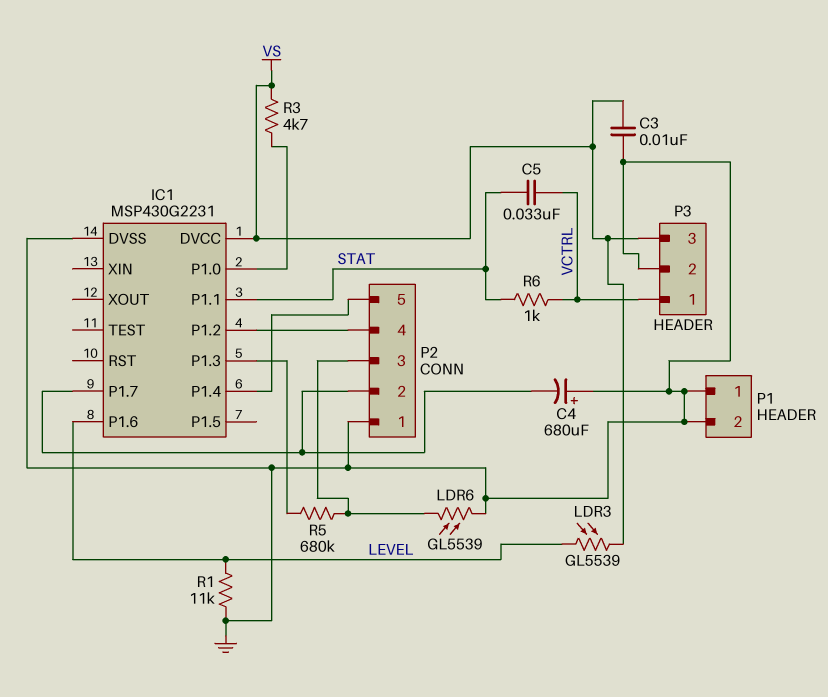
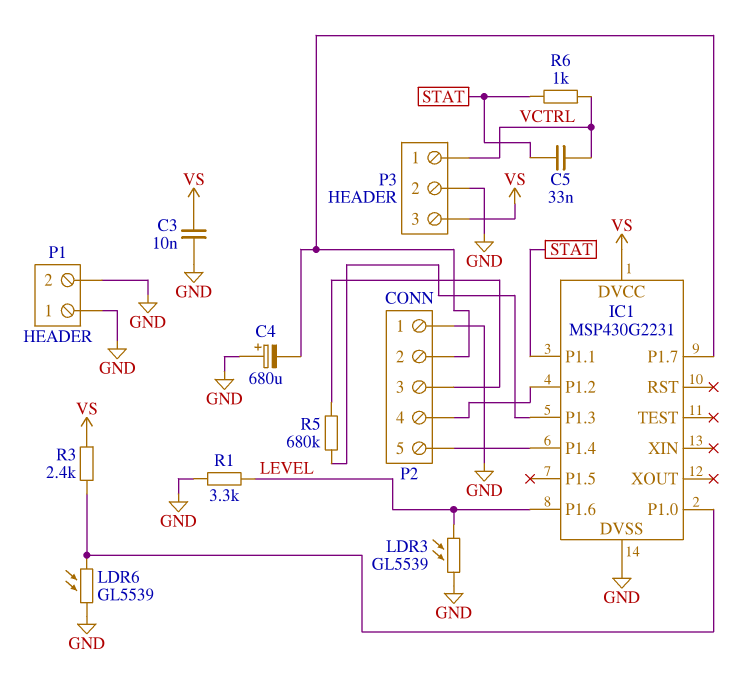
LDR3: GL5539 (LEVEL, VS) -> GL5539 (GND, LEVEL)
LDR6: GL5539 (GND, P2/3) -> GL5539 (GND, IC1/P1.0)
R1: 11k (GND, LEVEL) -> 3.3k (GND, LEVEL)
R3: 4.7k (IC1/P1.0, VS) -> 2.4k (IC1/P1.0, VS)

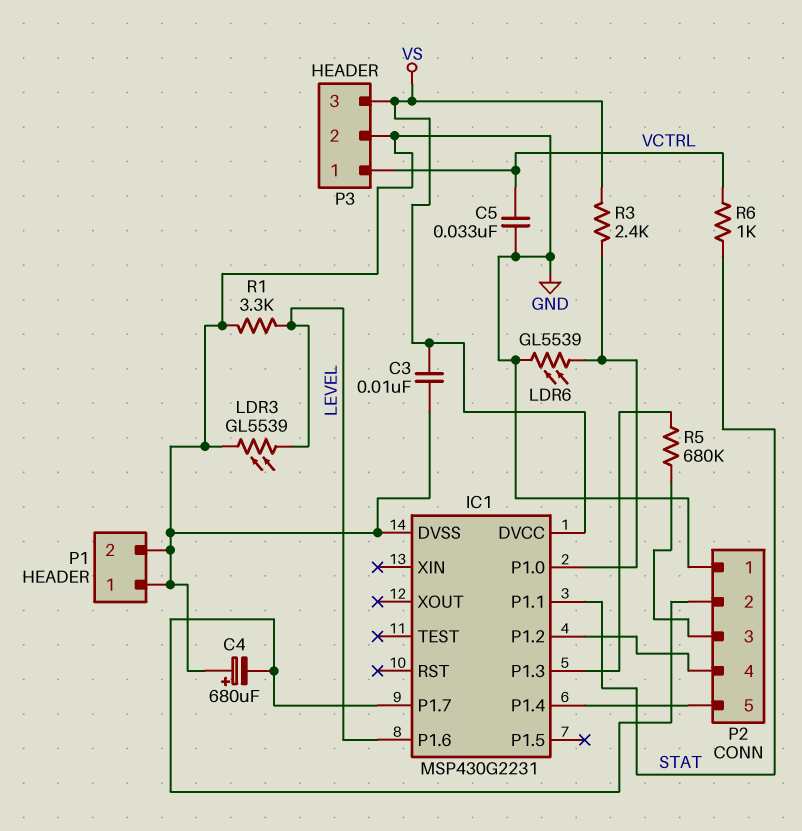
C5: 33nF (STAT, VCTRL) -> 33nF (GND, VCTRL)

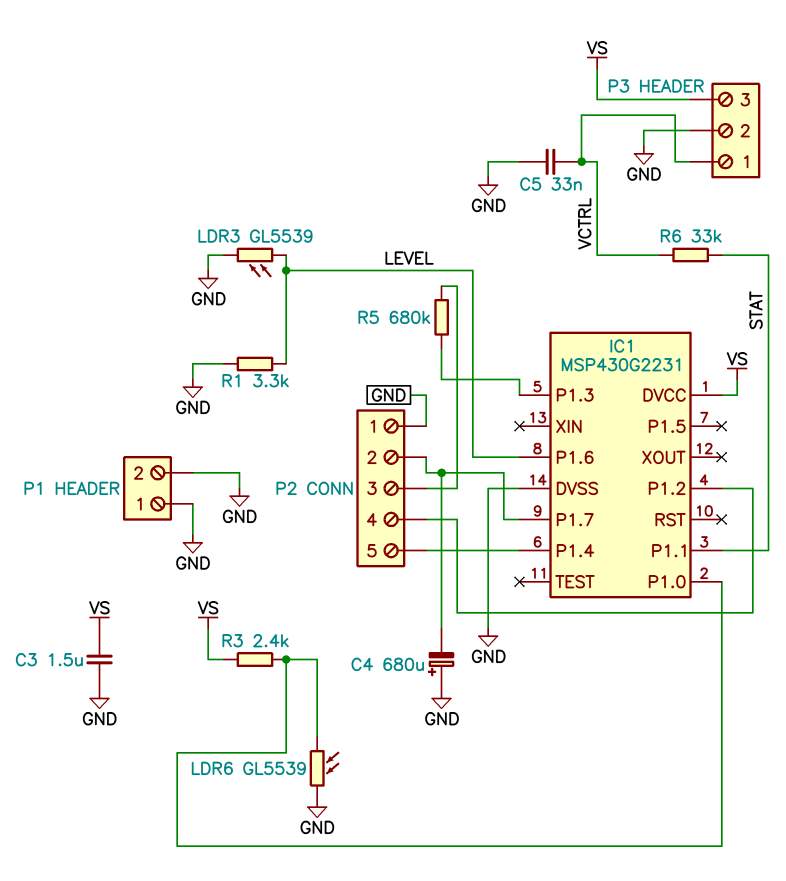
C3: 10nF (GND, VS) -> 1.5uF (GND, VS)
R6: 1k (STAT, VCTRL) -> 33k (STAT, VCTRL)

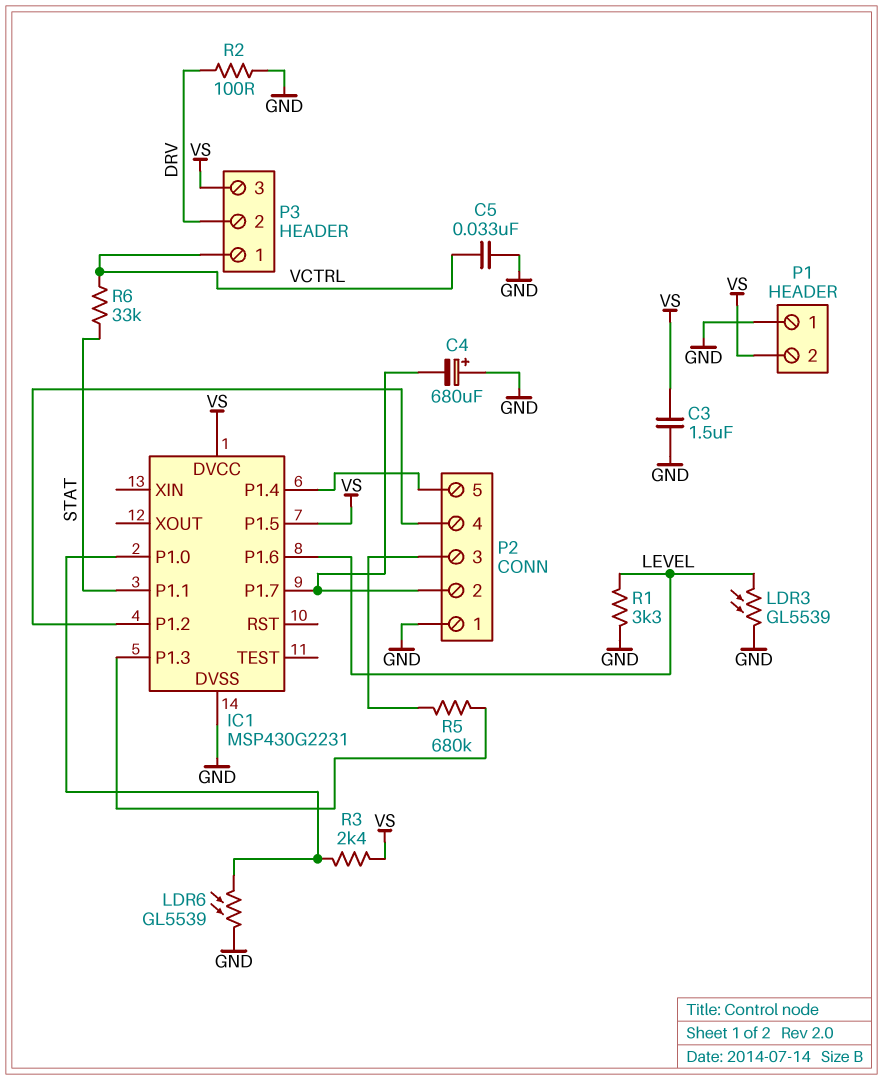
IC1 pin P1.5: none -> VS
P1 pin 2: GND -> VS
P3 pin 2: GND -> DRV
R2: none -> 100 (DRV, GND)

